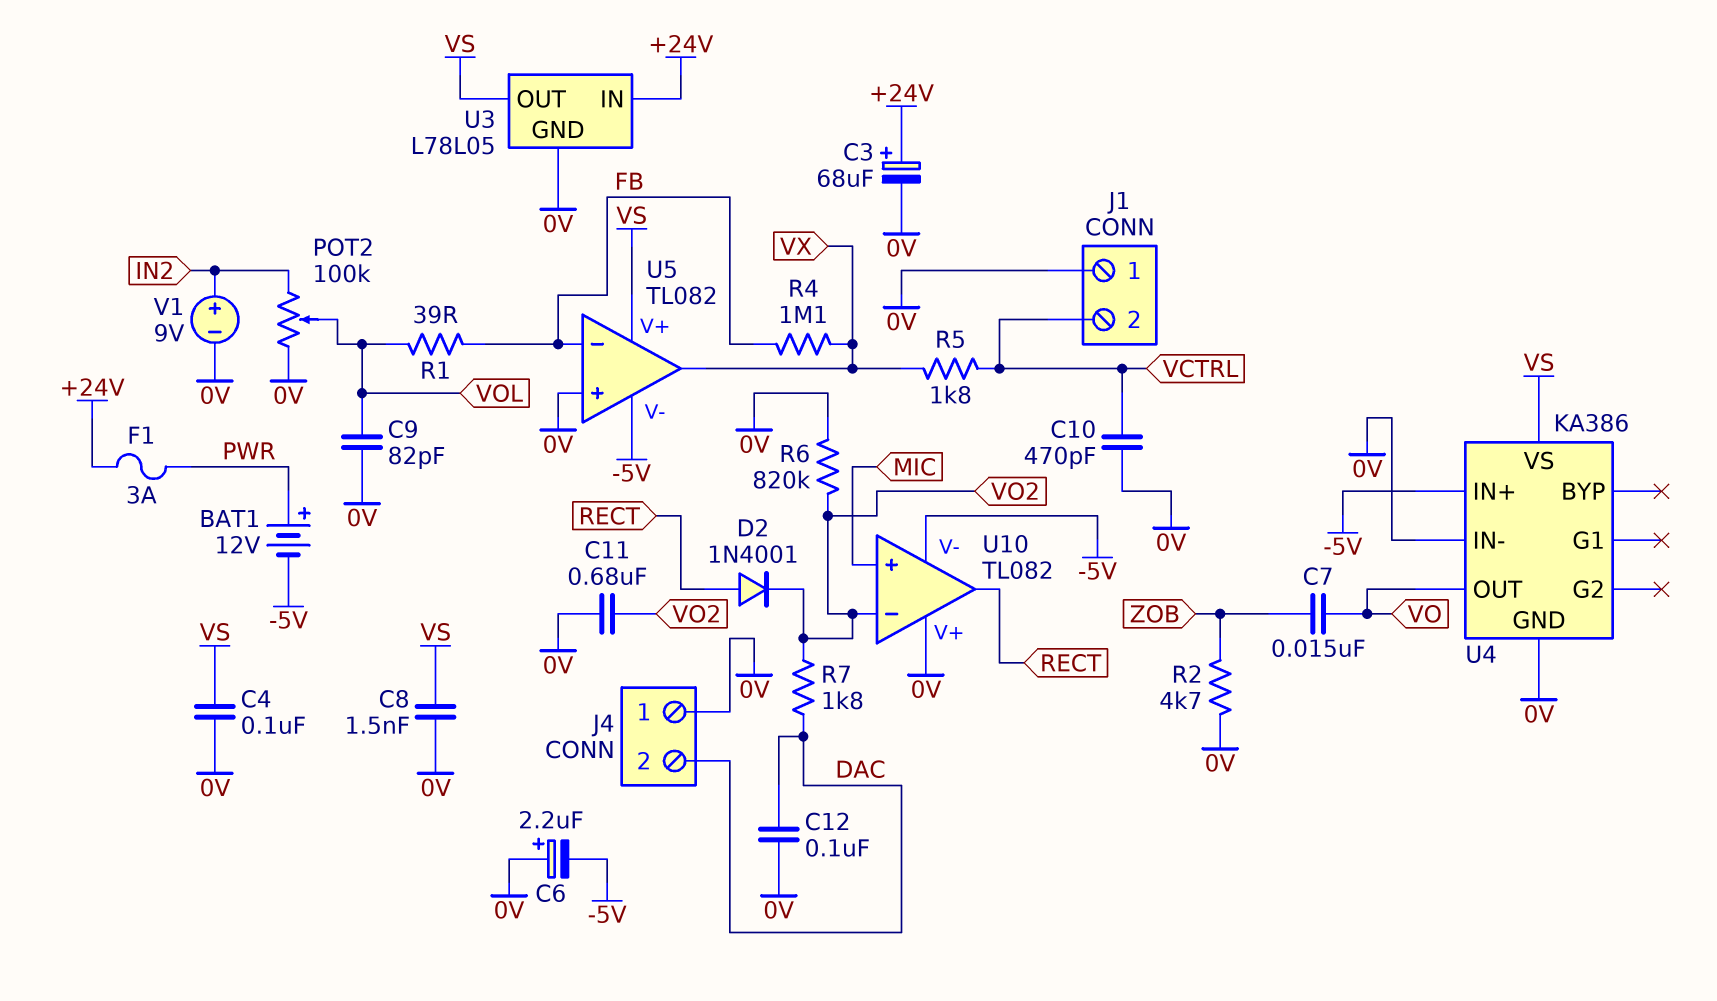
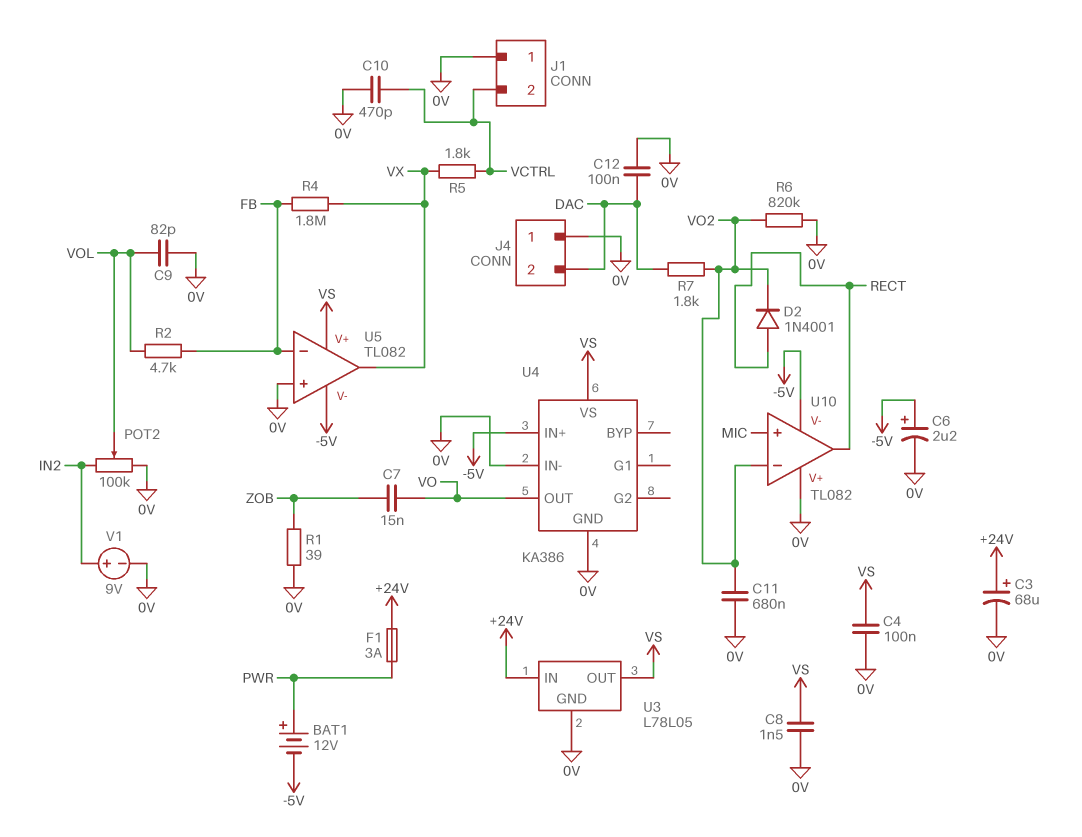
C6: 2.2uF (plus 0V, minus -5V) -> 2.2uF (plus -5V, minus 0V)
R1: 39 (FB, VOL) -> 39 (0V, ZOB)
R2: 4.7k (0V, ZOB) -> 4.7k (FB, VOL)
R4: 1.1M (FB, VX) -> 1.8M (FB, VX)

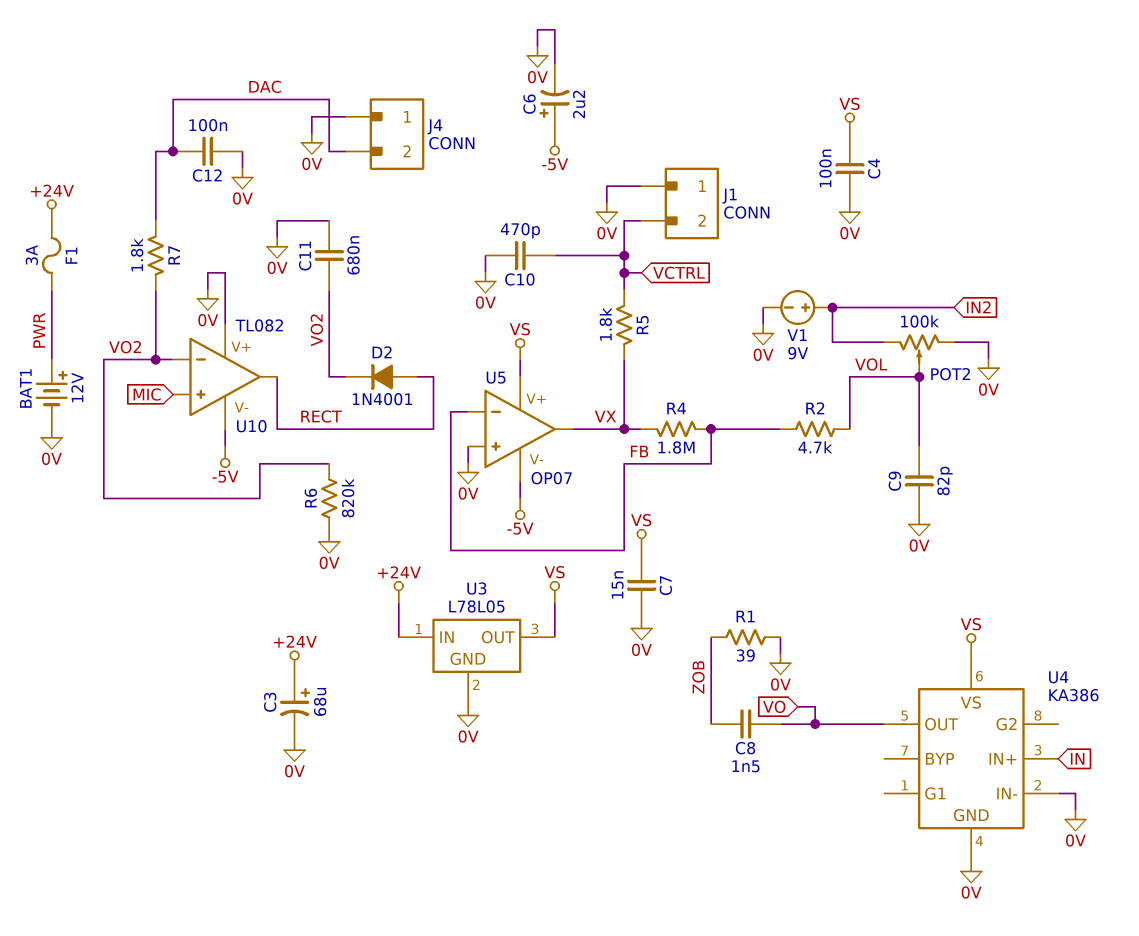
BAT1: 12V (plus PWR, minus -5V) -> 12V (plus PWR, minus 0V)
C7: 15nF (VO, ZOB) -> 15nF (0V, VS)
C8: 1.5nF (0V, VS) -> 1.5nF (VO, ZOB)
U4 pin IN+: -5V -> IN
U5: TL082 -> OP07

